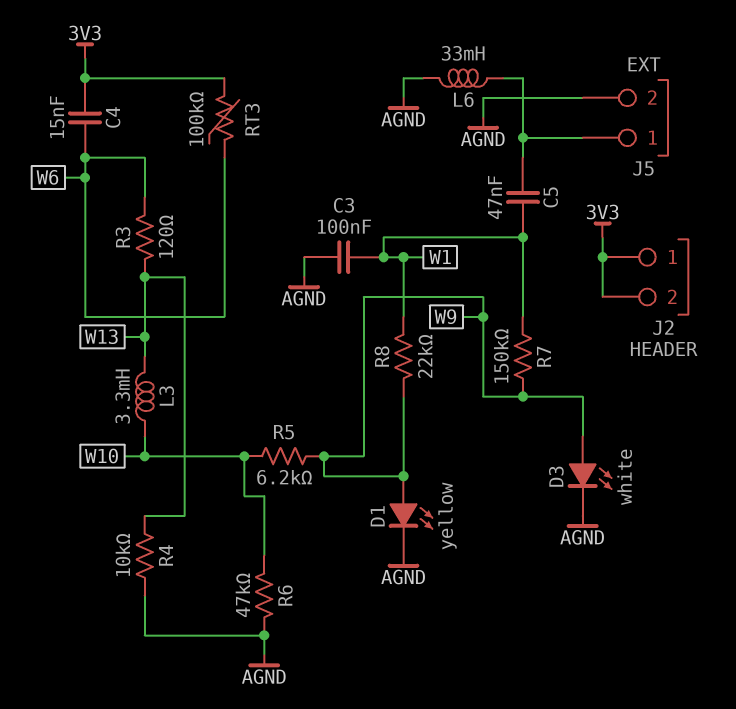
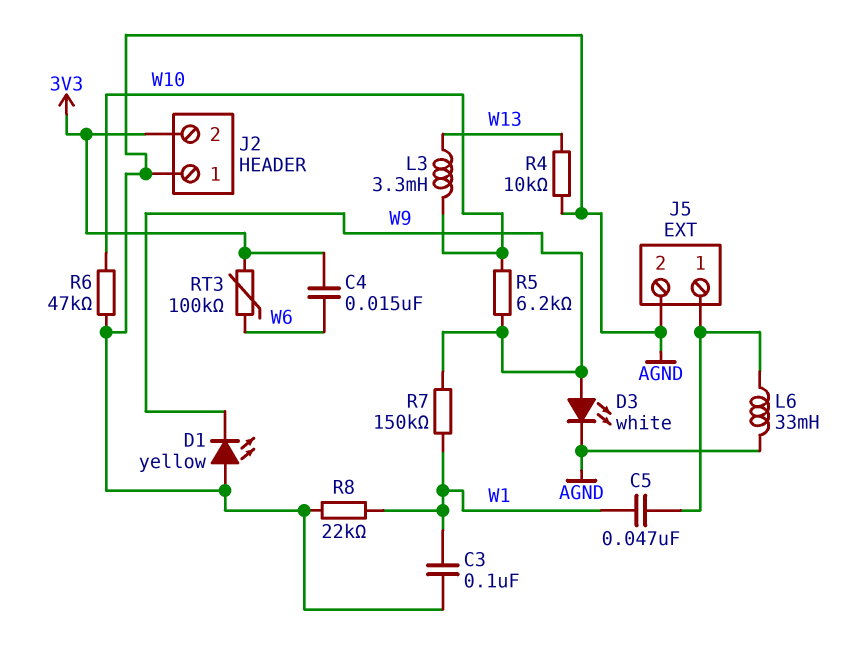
D1: LED yellow (A W9, K AGND) -> LED yellow (A AGND, K W9)
J2 pin 1: 3V3 -> AGND
R3: 120 (W6, W13) -> none
R8: 22k (W1, W9) -> 22k (AGND, W1)

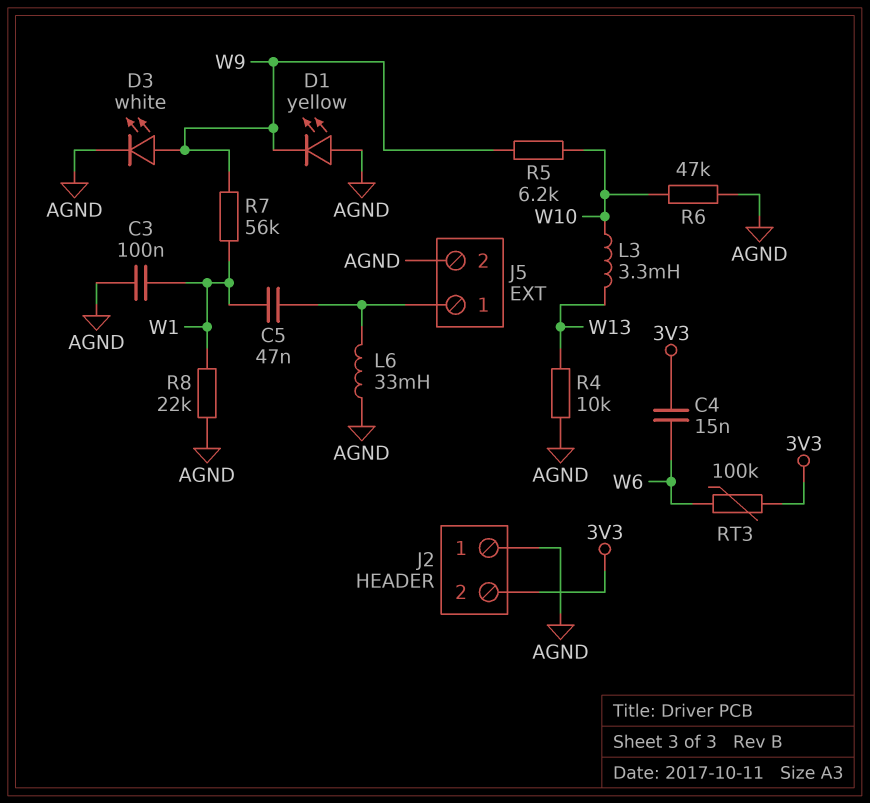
R7: 150k (W1, W9) -> 56k (W1, W9)

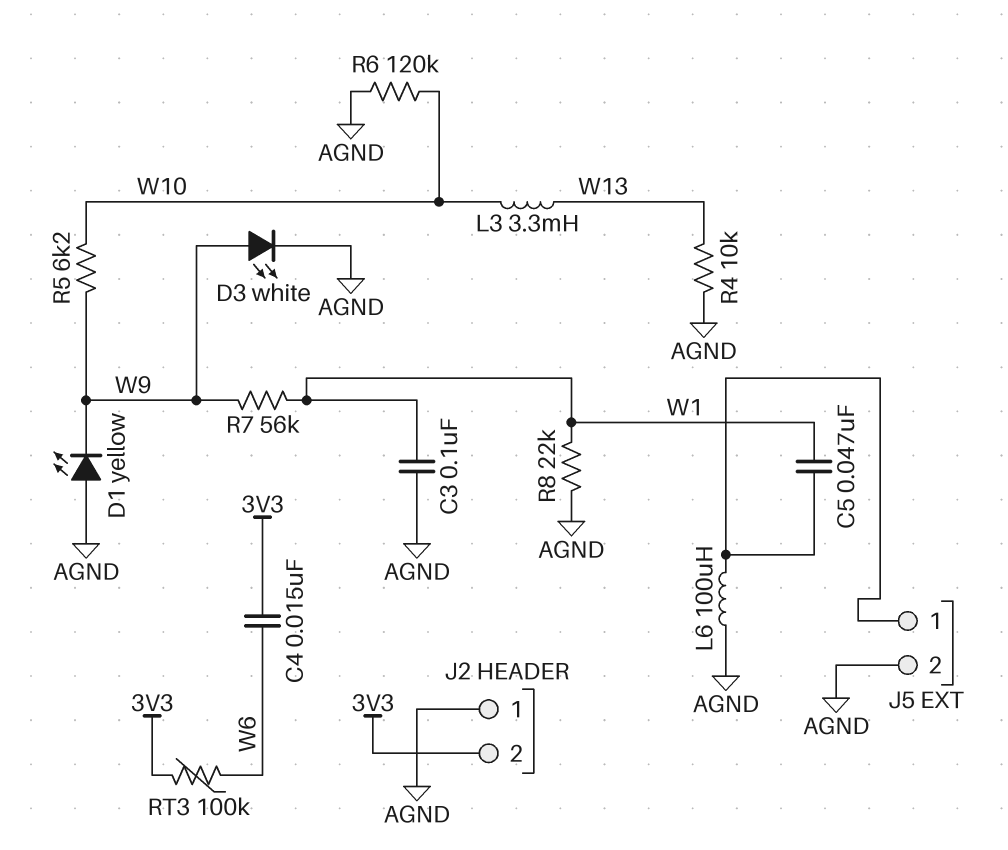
L6: 33mH (AGND, J5/1) -> 100uH (AGND, J5/1)
R6: 47k (AGND, W10) -> 120k (AGND, W10)

